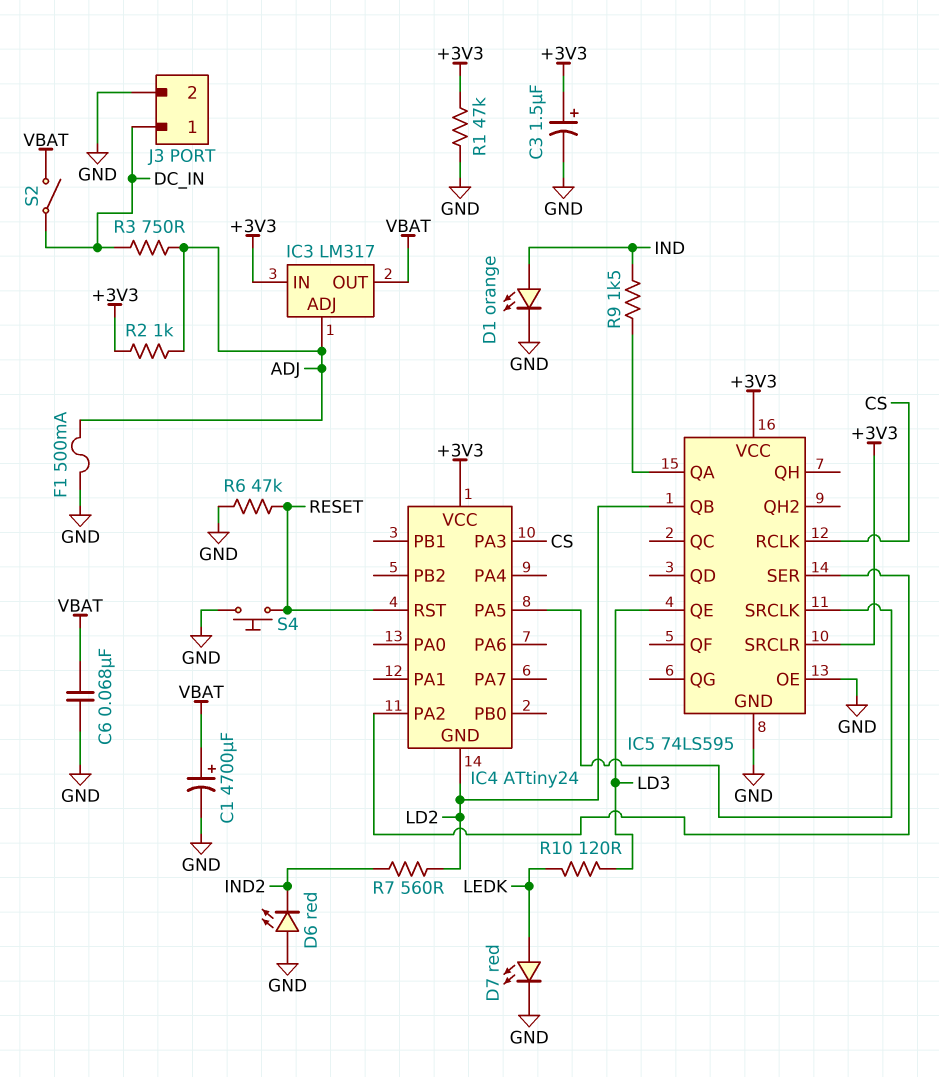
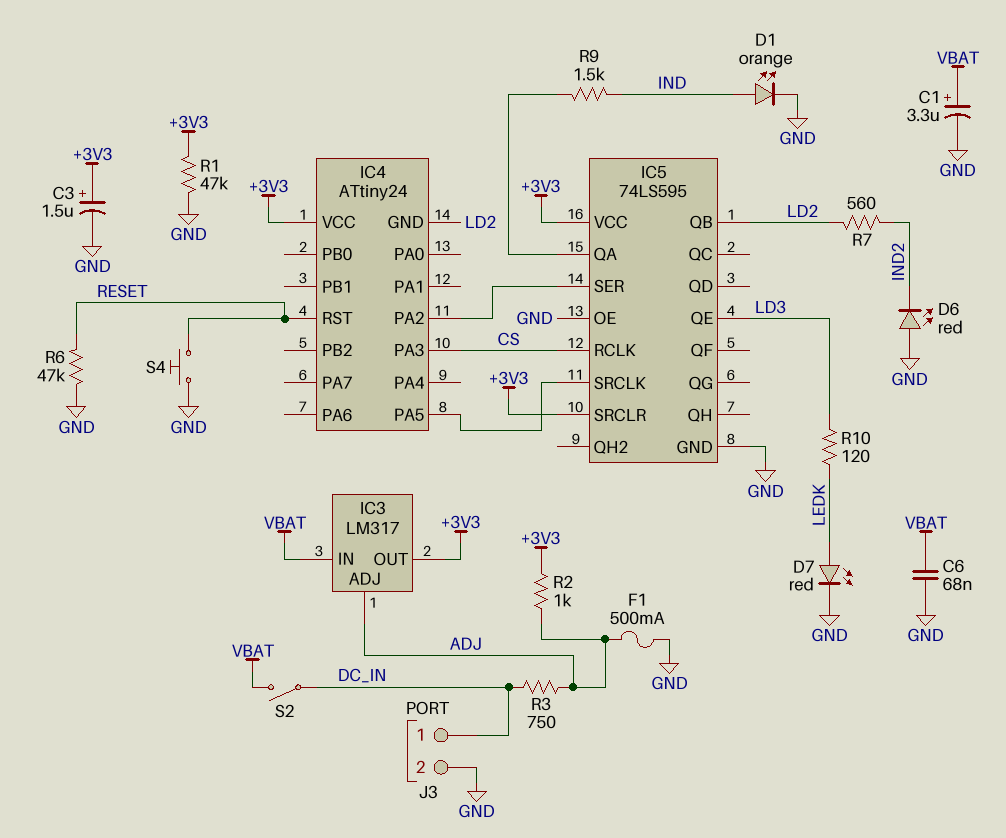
C1: 4700uF (plus VBAT, minus GND) -> 3.3uF (plus VBAT, minus GND)
IC3 pin IN: +3V3 -> VBAT
IC3 pin OUT: VBAT -> +3V3

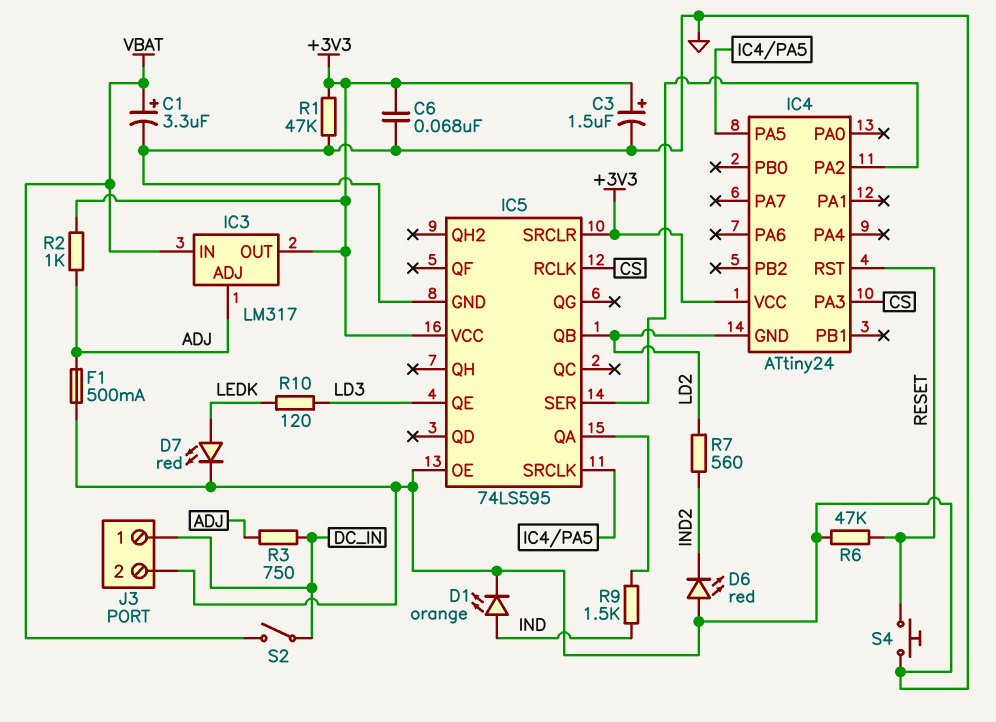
C6: 68nF (GND, VBAT) -> 68nF (+3V3, GND)

